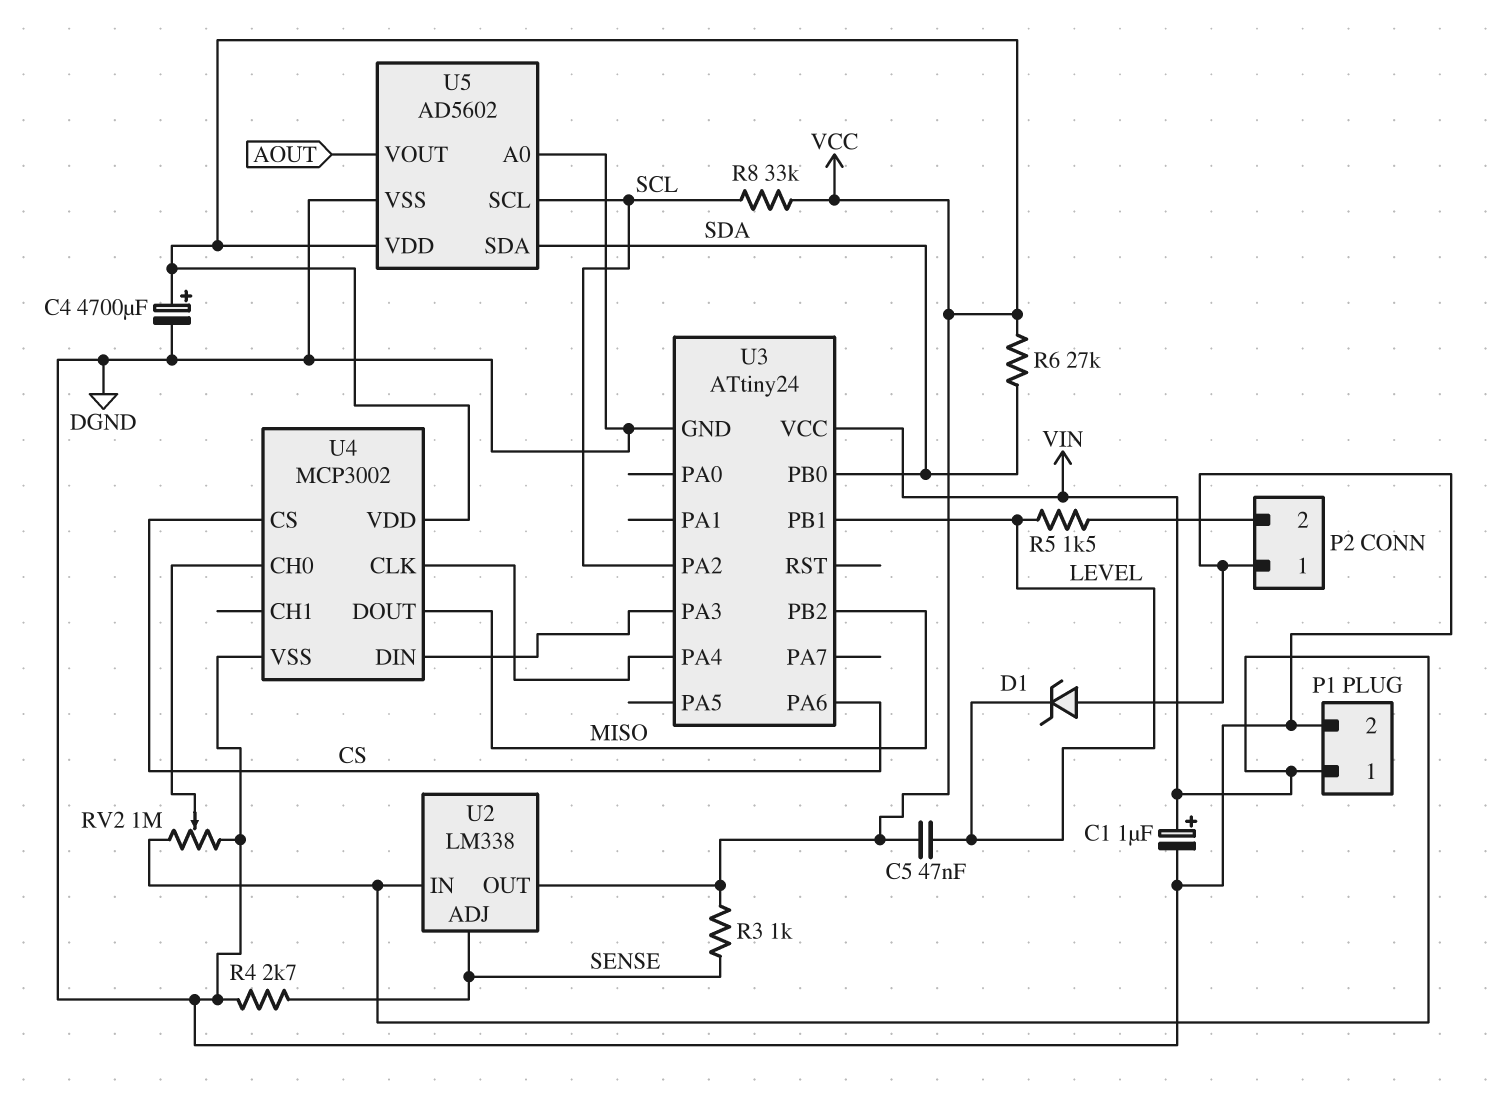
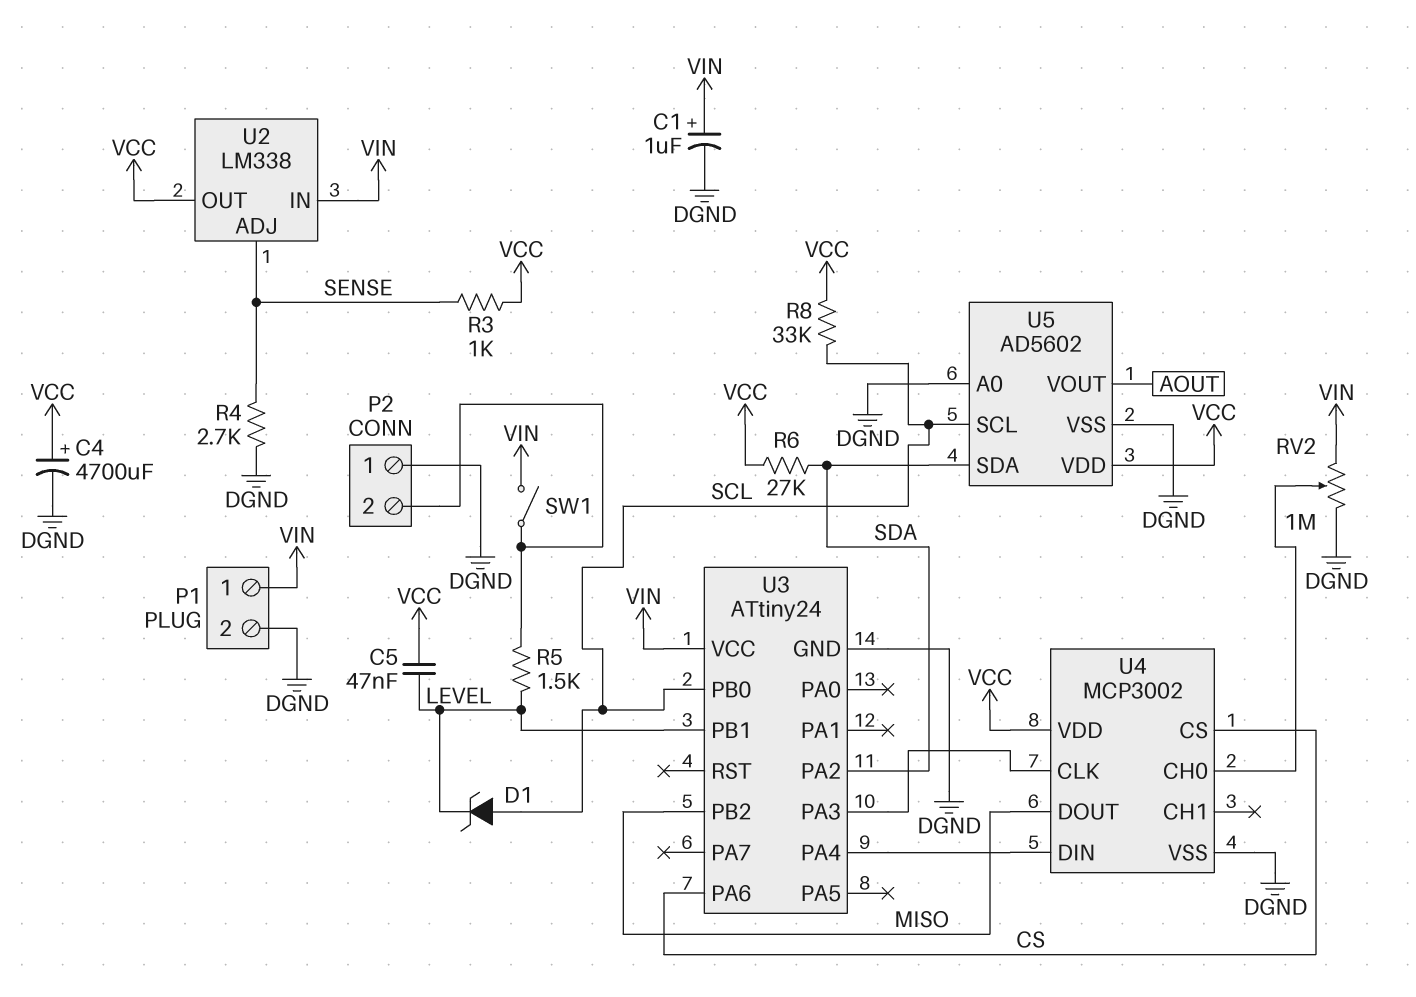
D1: zener (A DGND, K LEVEL) -> zener (A SCL, K LEVEL)
SW1: none -> switch (P2/2, VIN)
U3 pin PA2: SCL -> SDA
U3 pin PB0: SDA -> SCL
U4 pin CLK: U3/PA4 -> U3/PA3
U4 pin DIN: U3/PA3 -> U3/PA4

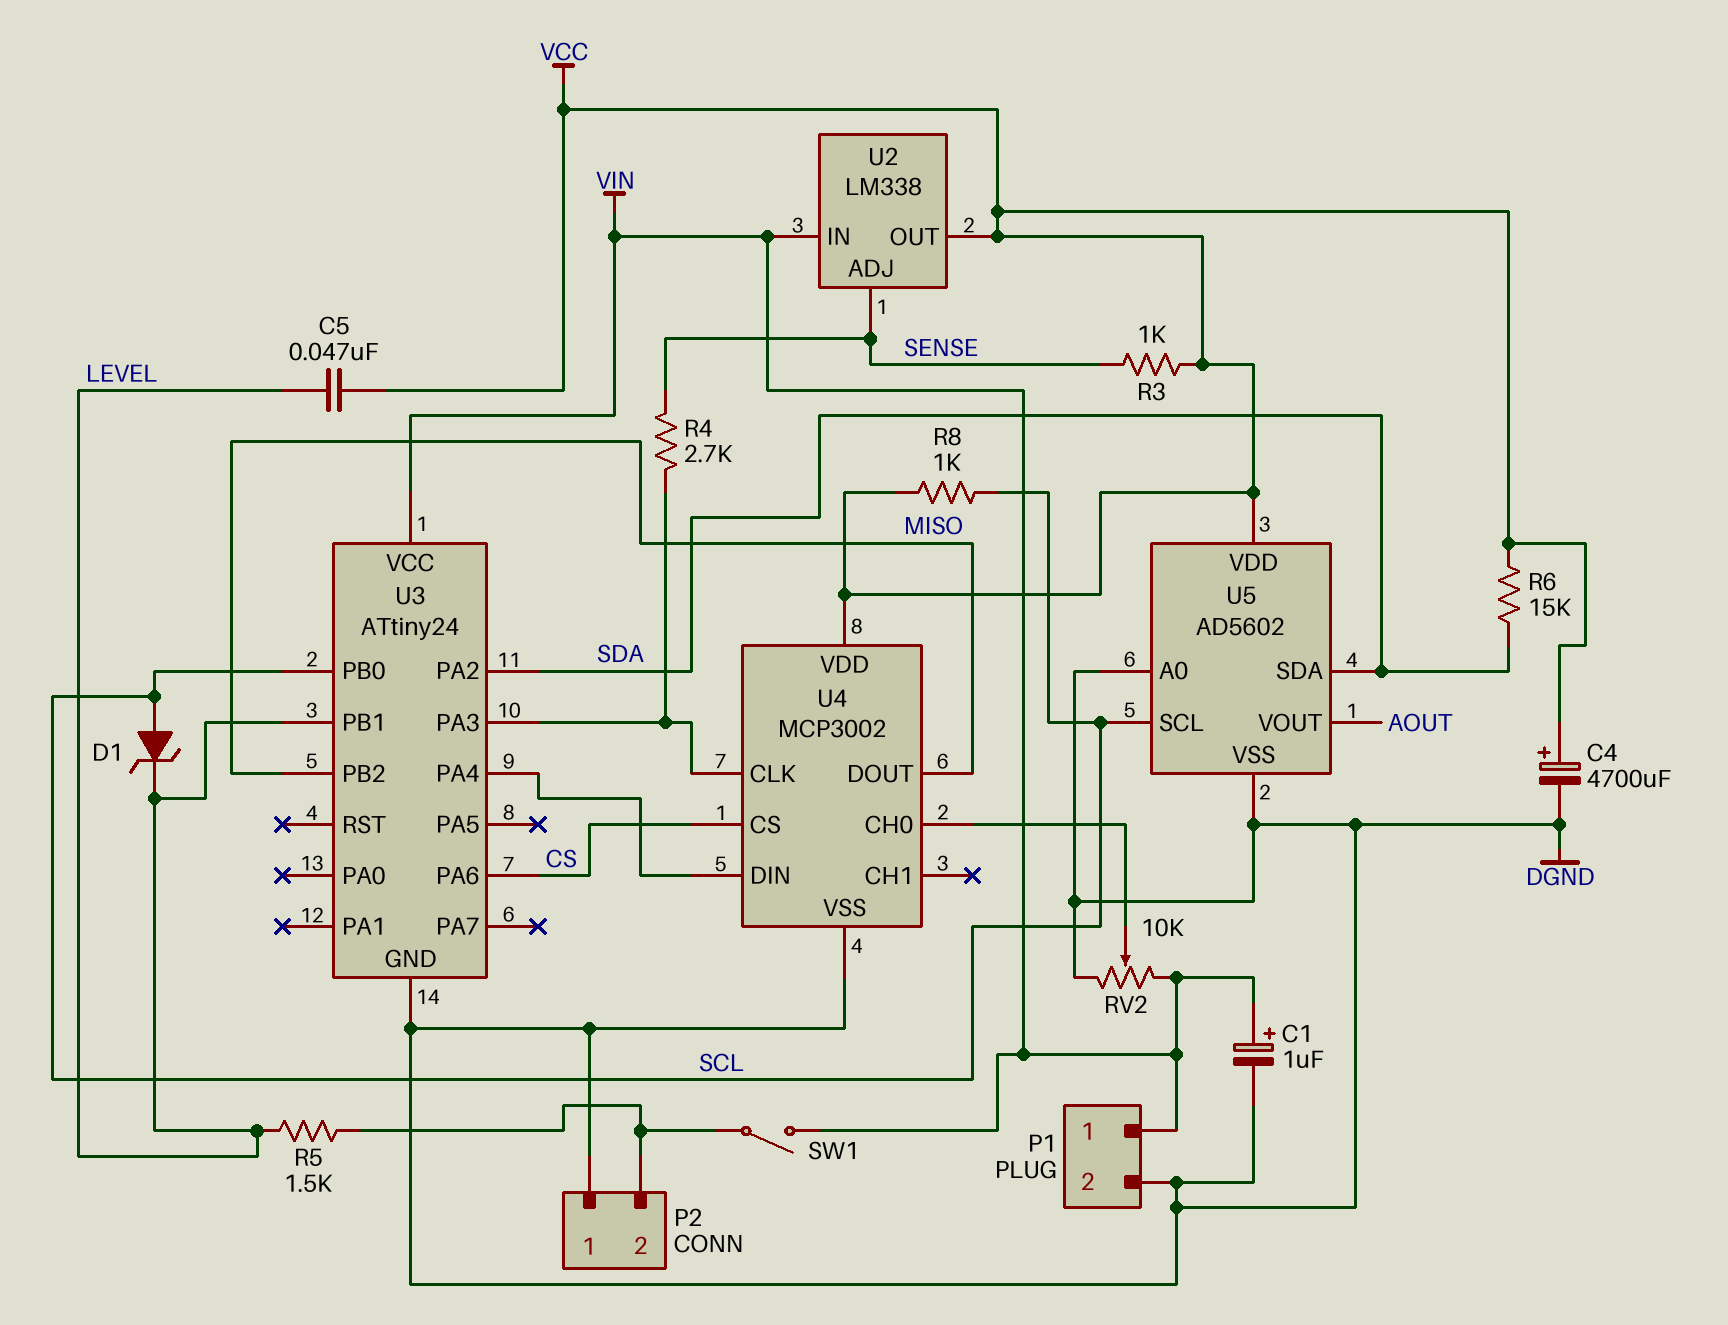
R4: 2.7k (DGND, SENSE) -> 2.7k (SENSE, U3/PA3)
R6: 27k (SDA, VCC) -> 15k (SDA, VCC)
R8: 33k (SCL, VCC) -> 1k (SCL, VCC)
RV2: 1M (DGND, VIN, wiper U4/CH0) -> 10k (DGND, VIN, wiper U4/CH0)

